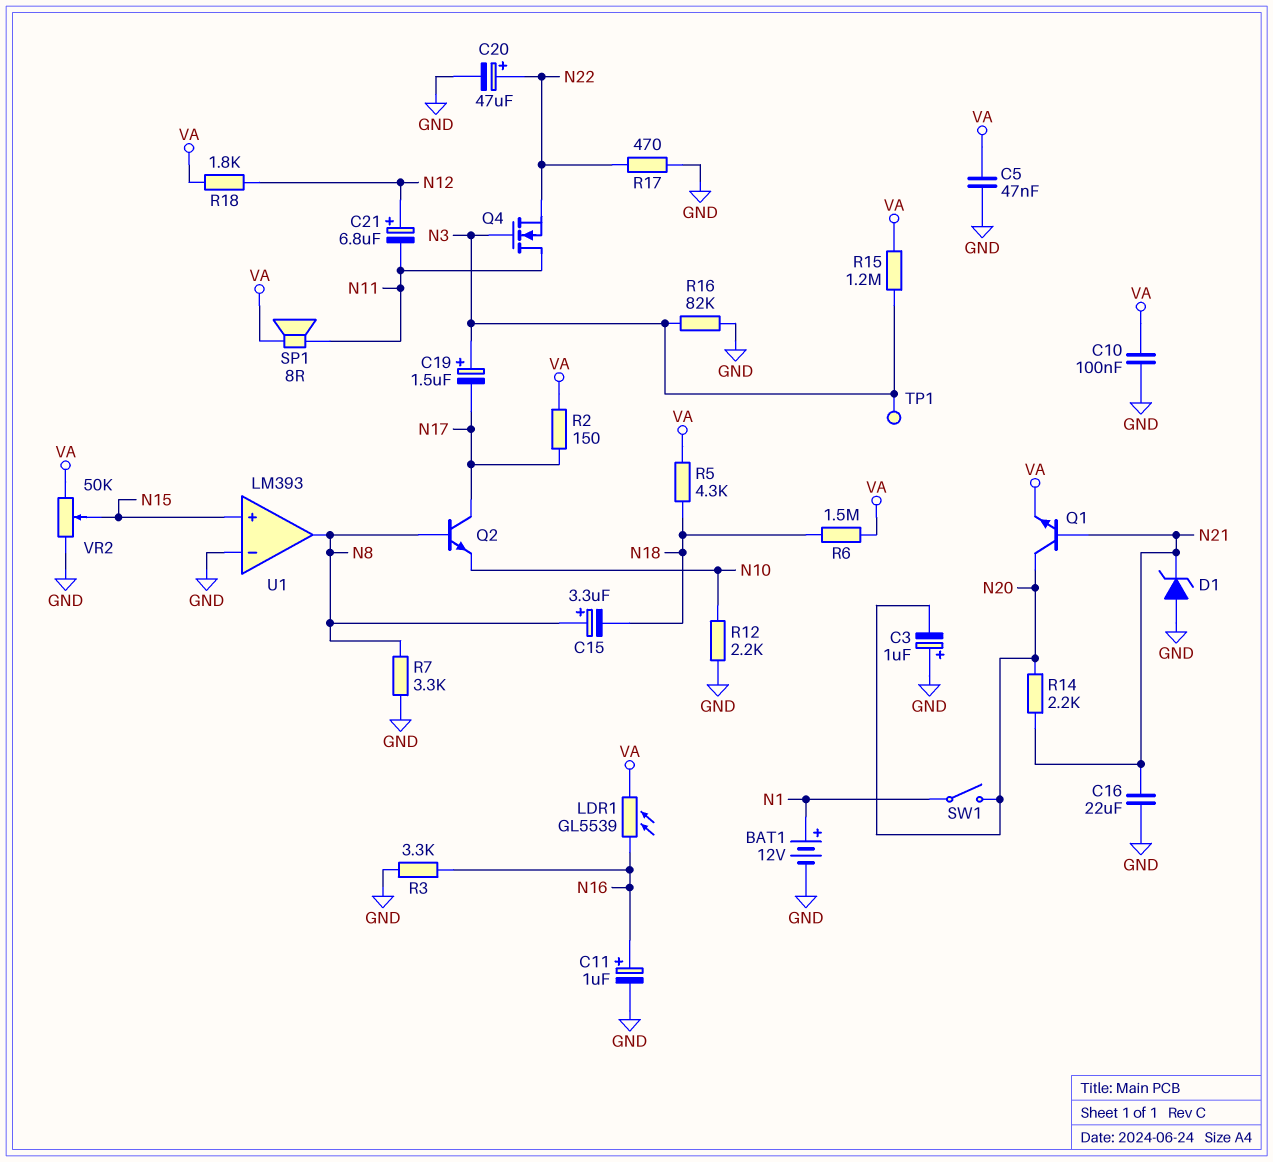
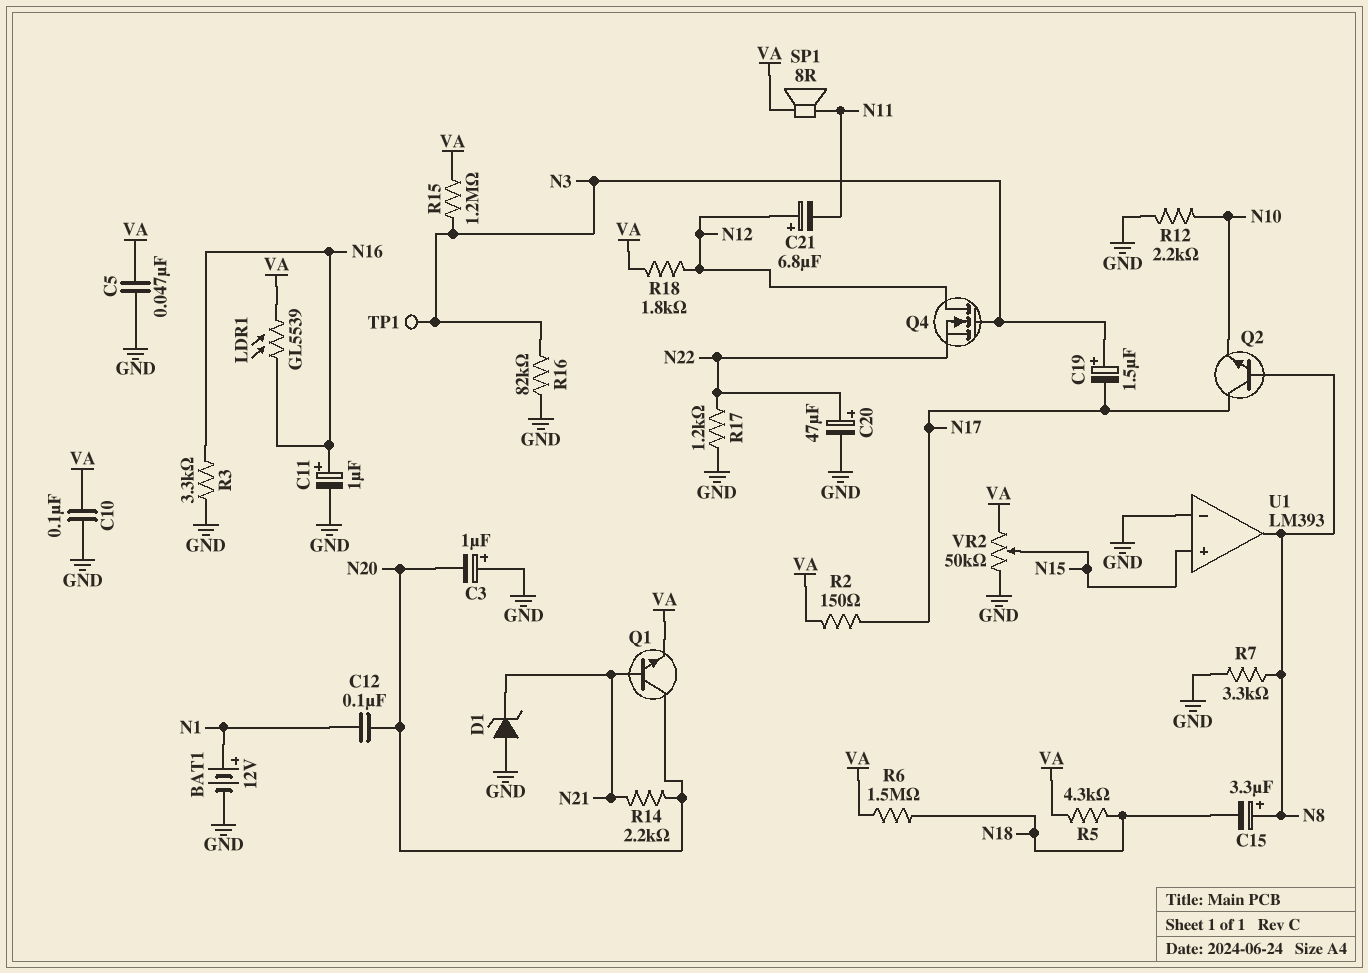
C12: none -> 100nF (N1, N20)
C16: 22uF (GND, N21) -> none
Q4: NMOS (G N3, D N11, S N22) -> NMOS (G N3, D N12, S N22)
R17: 470 (GND, N22) -> 1.2k (GND, N22)
SW1: switch (N1, N20) -> none

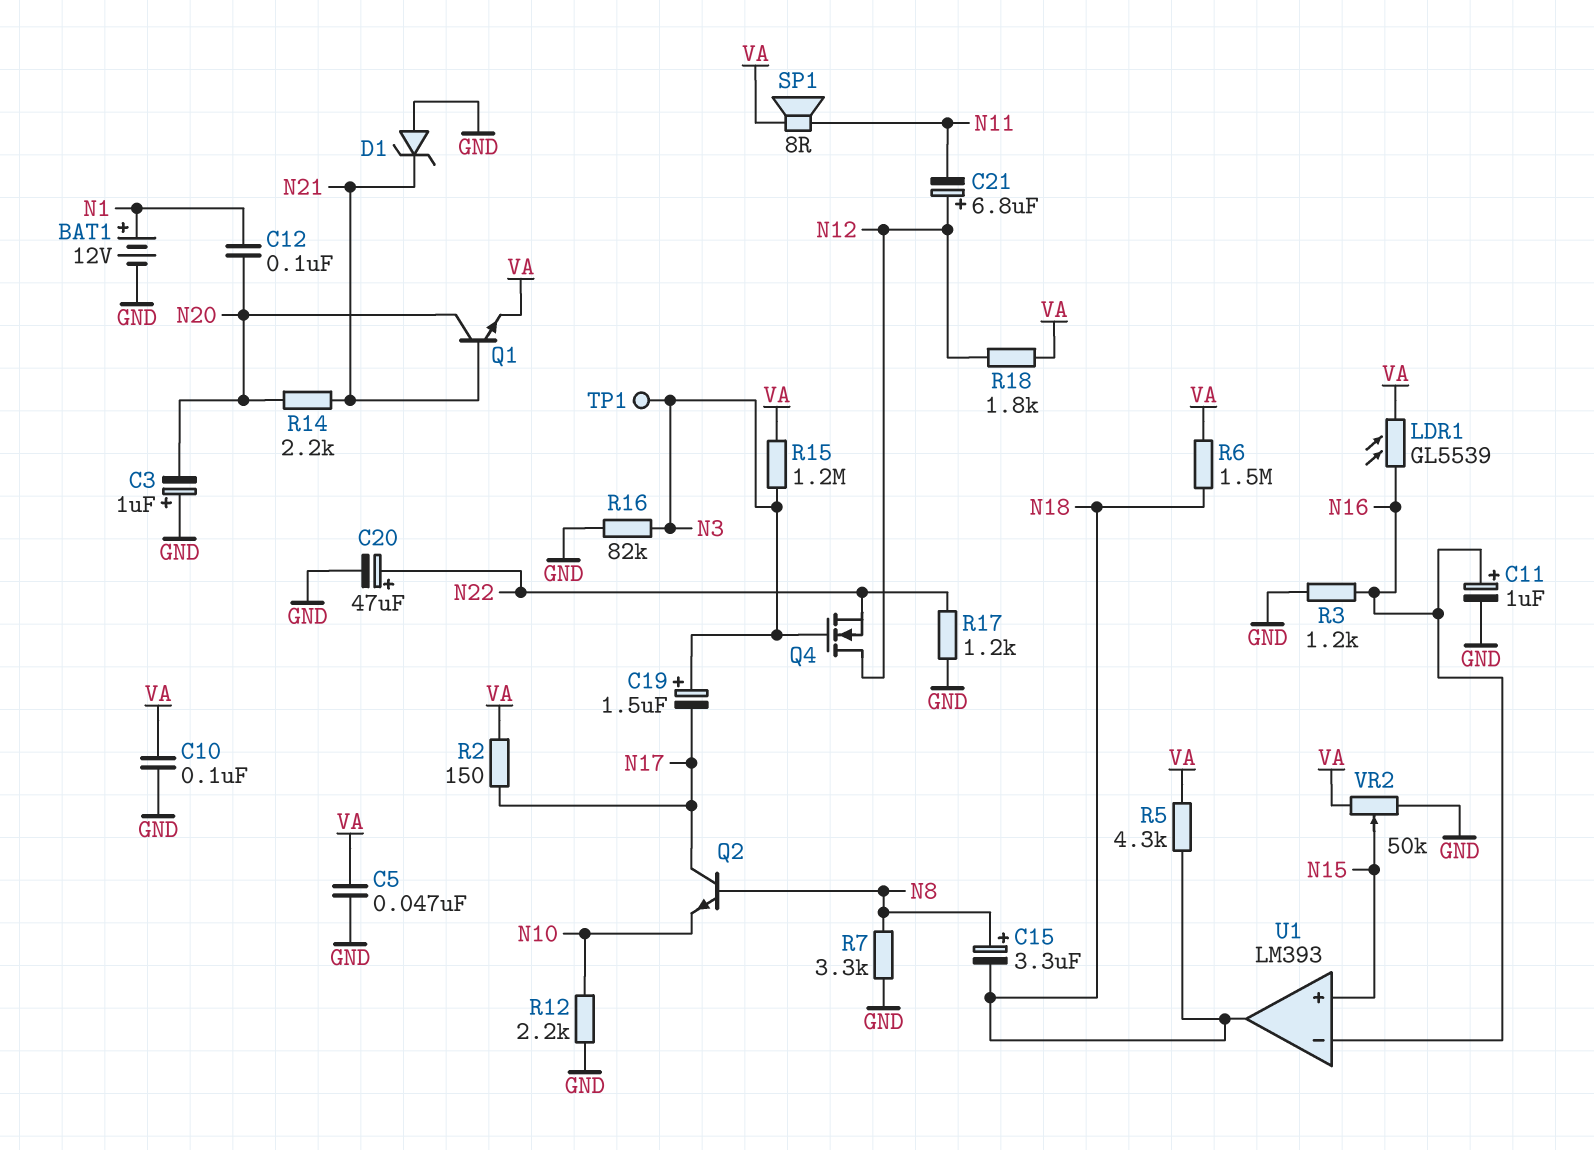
R3: 3.3k (GND, N16) -> 1.2k (GND, N16)
U1 pin in-: GND -> N16
U1 pin out: N8 -> N18

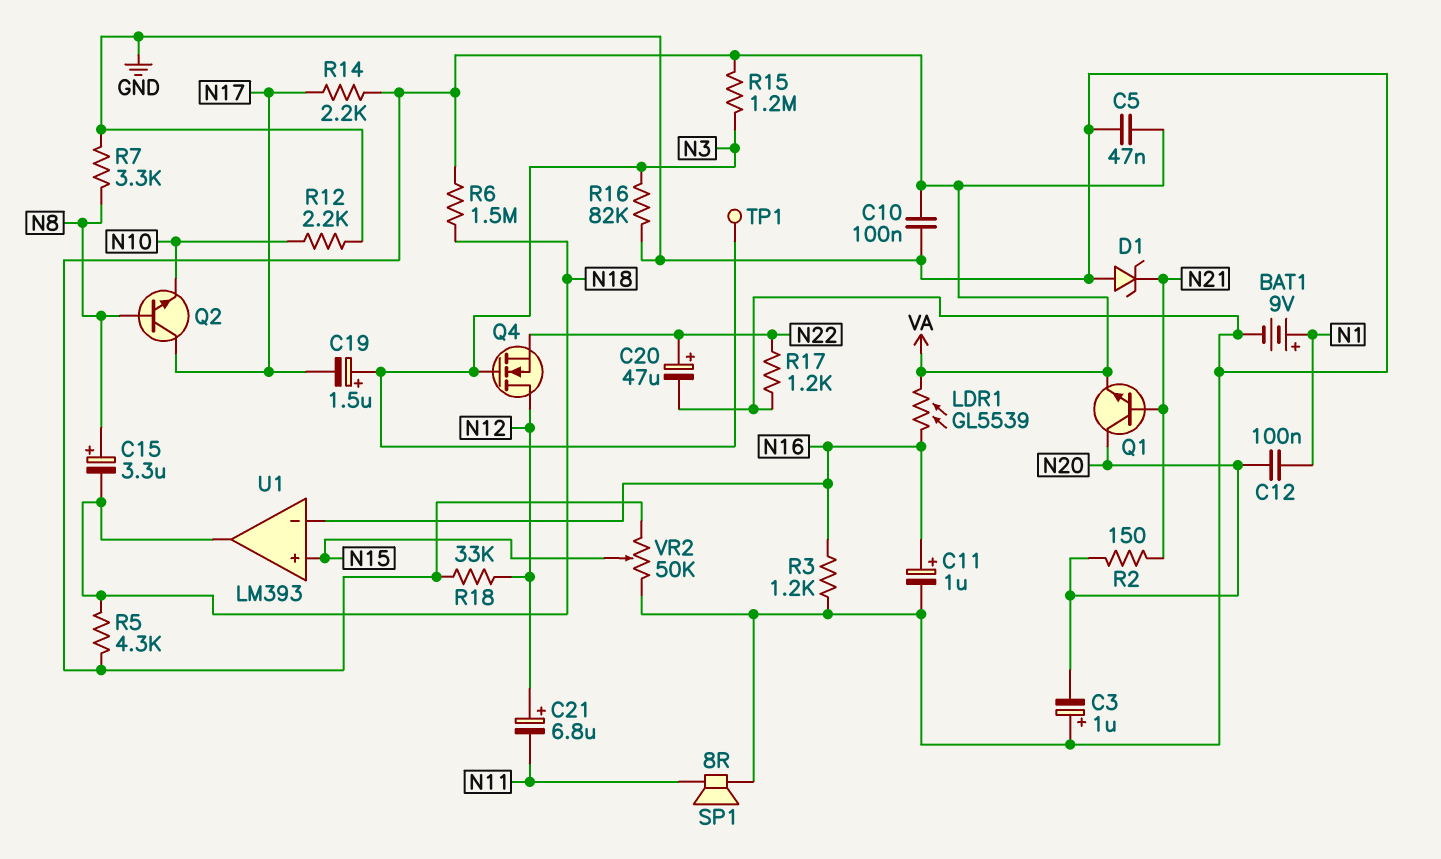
BAT1: 12V (plus N1, minus GND) -> 9V (plus N1, minus GND)
R2: 150 (N17, VA) -> 150 (N20, N21)
R14: 2.2k (N20, N21) -> 2.2k (N17, VA)
R18: 1.8k (N12, VA) -> 33k (N12, VA)
SP1: speaker 8R (N11, VA) -> speaker 8R (GND, N11)

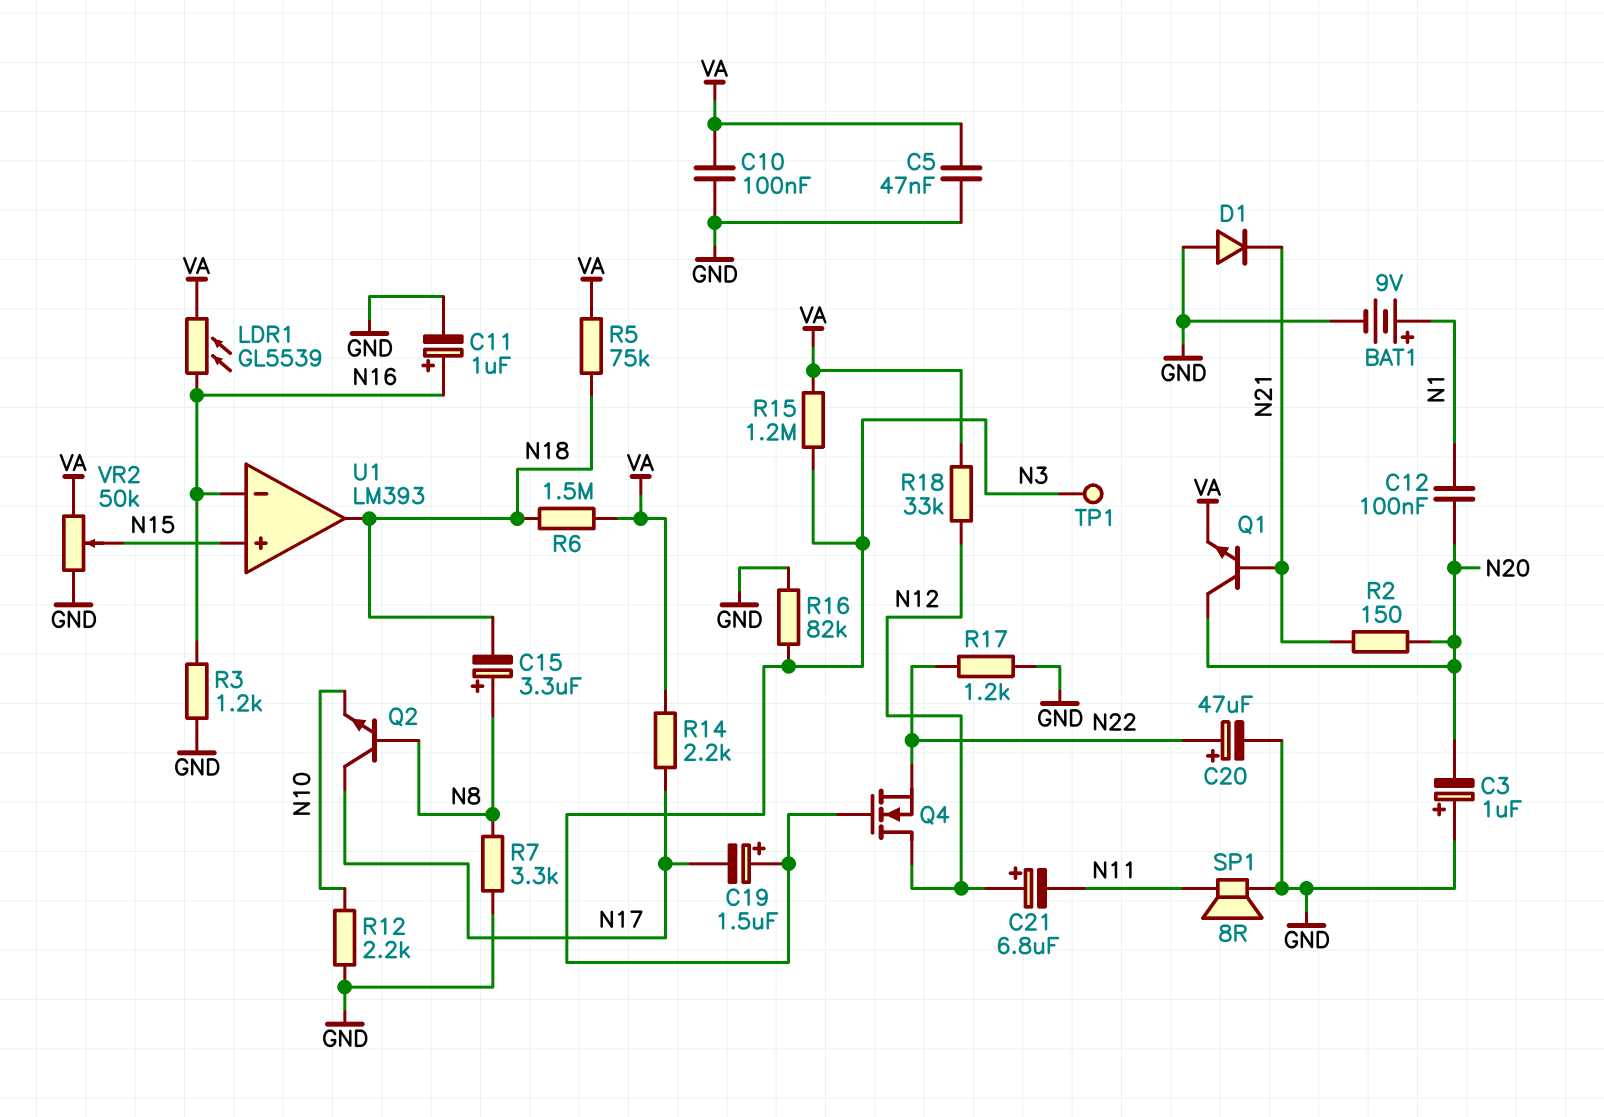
D1: zener (A GND, K N21) -> diode (A GND, K N21)
R5: 4.3k (N18, VA) -> 75k (N18, VA)

